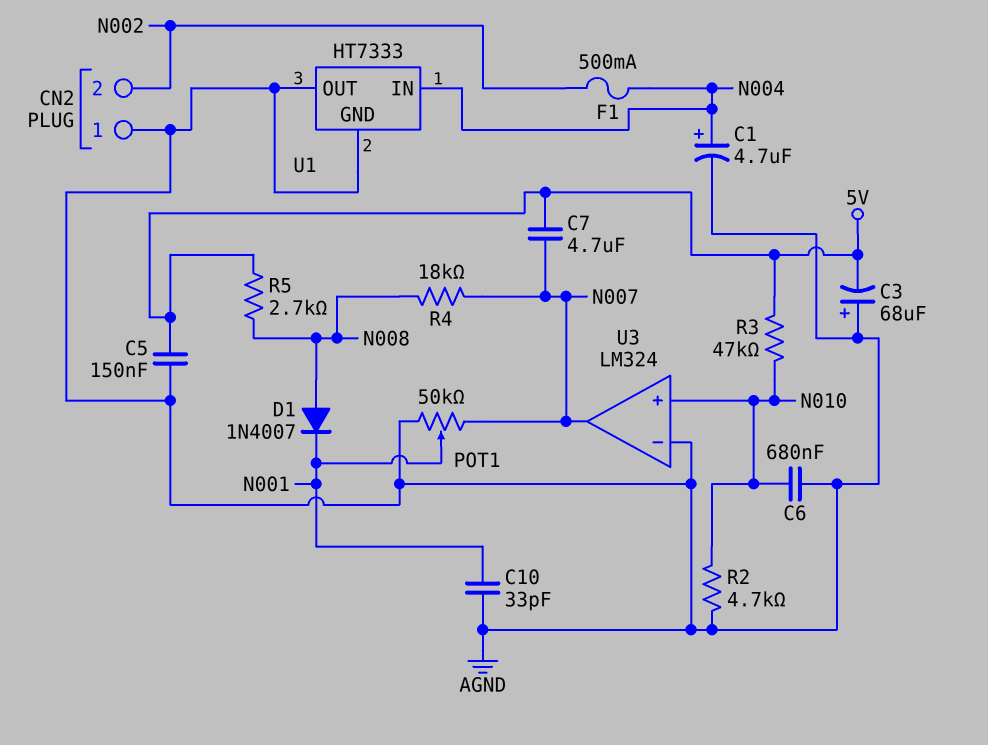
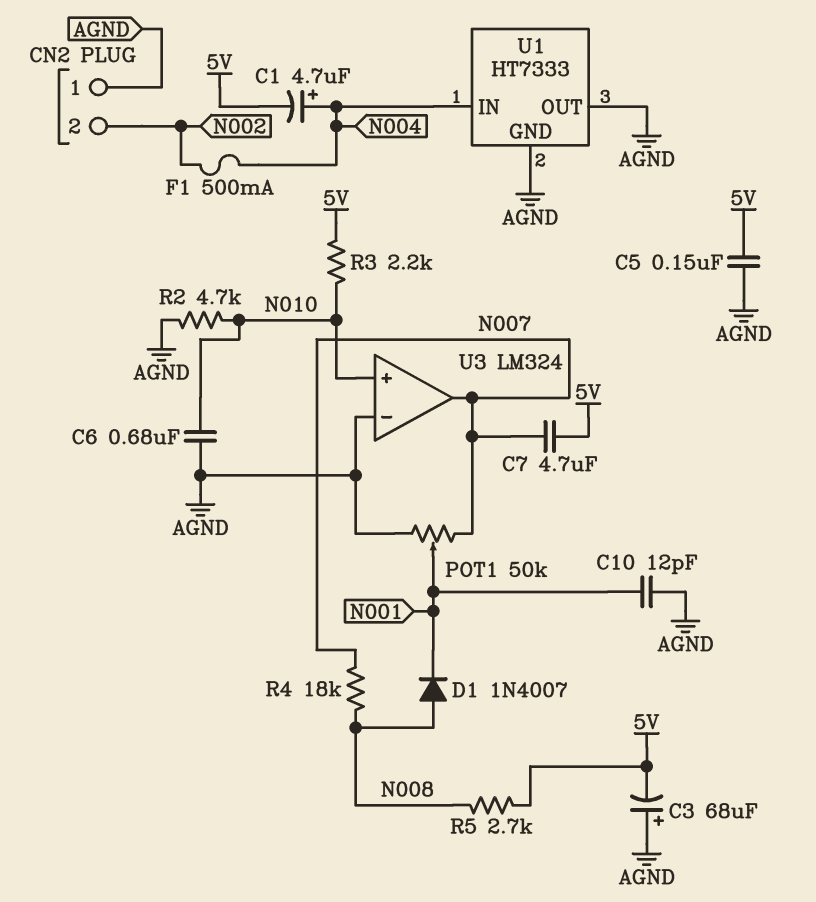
C1: 4.7uF (plus N004, minus AGND) -> 4.7uF (plus N004, minus 5V)
C10: 33pF (AGND, N001) -> 12pF (AGND, N001)
R3: 47k (5V, N010) -> 2.2k (5V, N010)

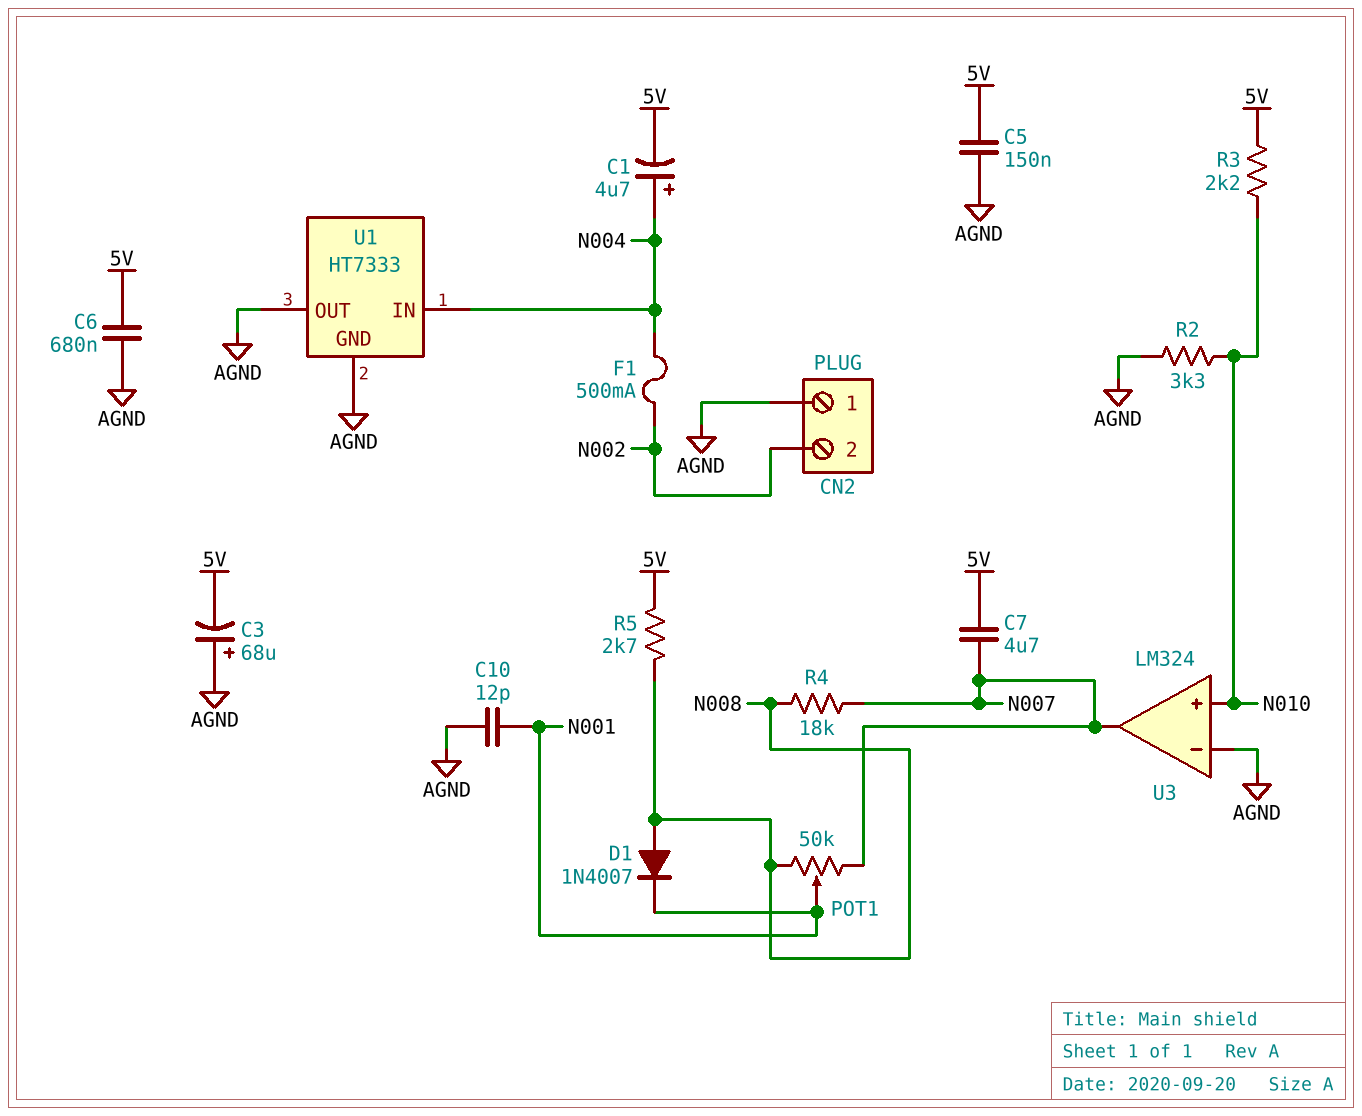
C6: 680nF (AGND, N010) -> 680nF (5V, AGND)
POT1: 50k (AGND, N007, wiper N001) -> 50k (N007, N008, wiper N001)
R2: 4.7k (AGND, N010) -> 3.3k (AGND, N010)

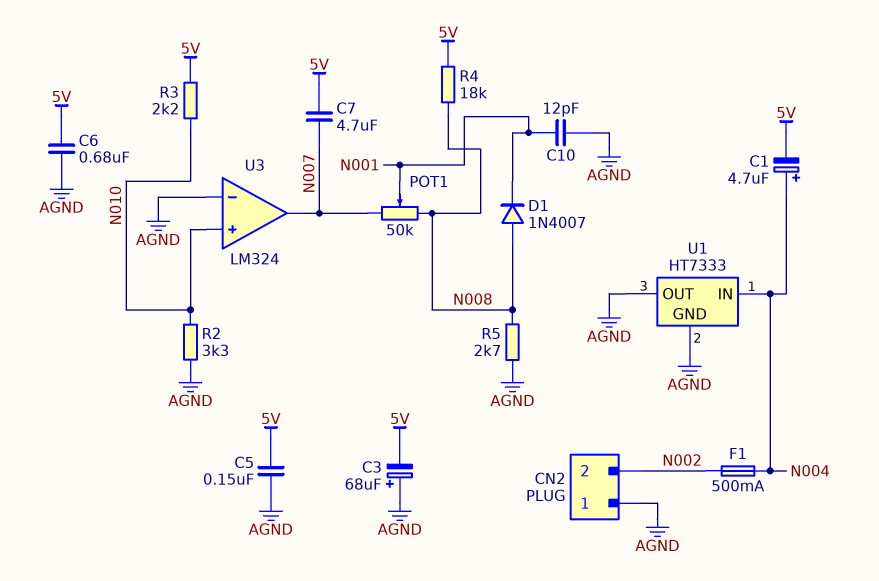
R4: 18k (N007, N008) -> 18k (5V, N008)
R5: 2.7k (5V, N008) -> 2.7k (AGND, N008)

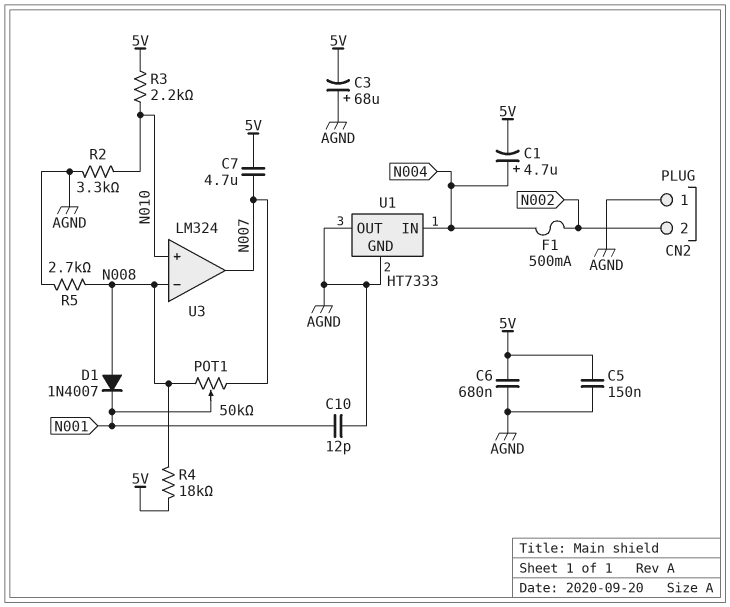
U3 pin in-: AGND -> N008

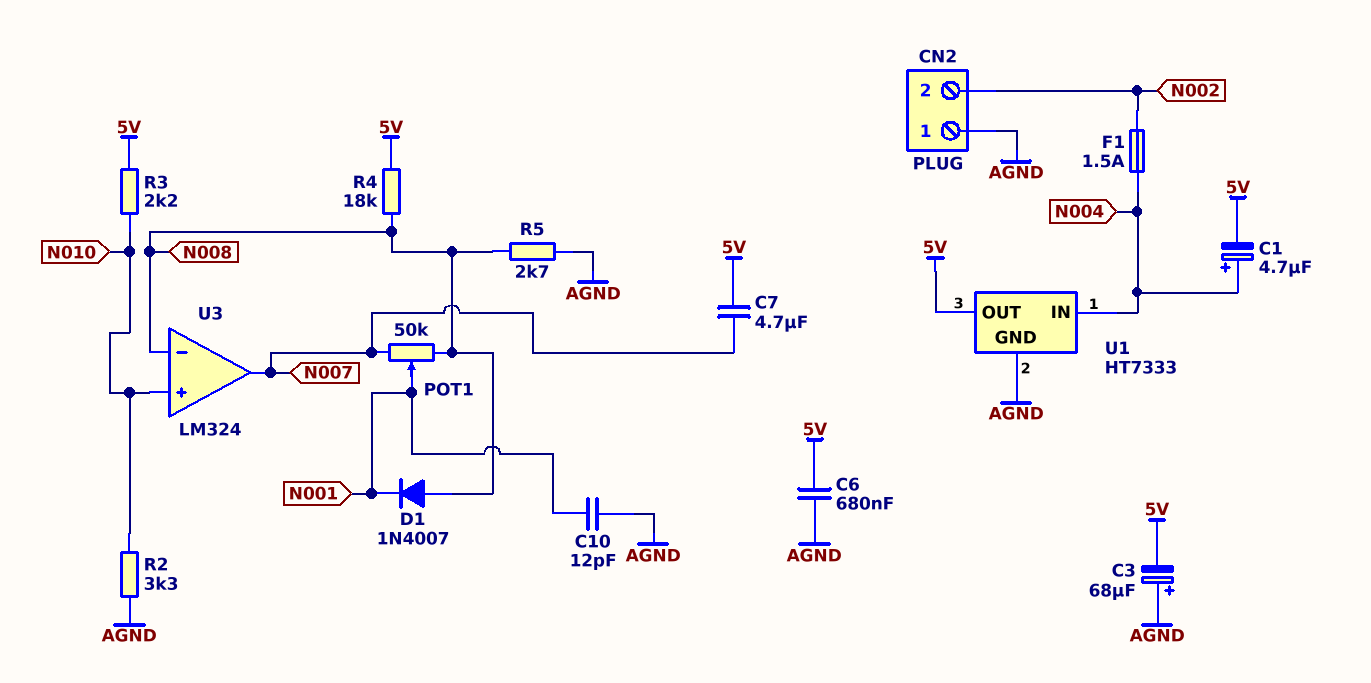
C5: 150nF (5V, AGND) -> none
F1: 500mA (N002, N004) -> 1.5A (N002, N004)
U1 pin OUT: AGND -> 5V

